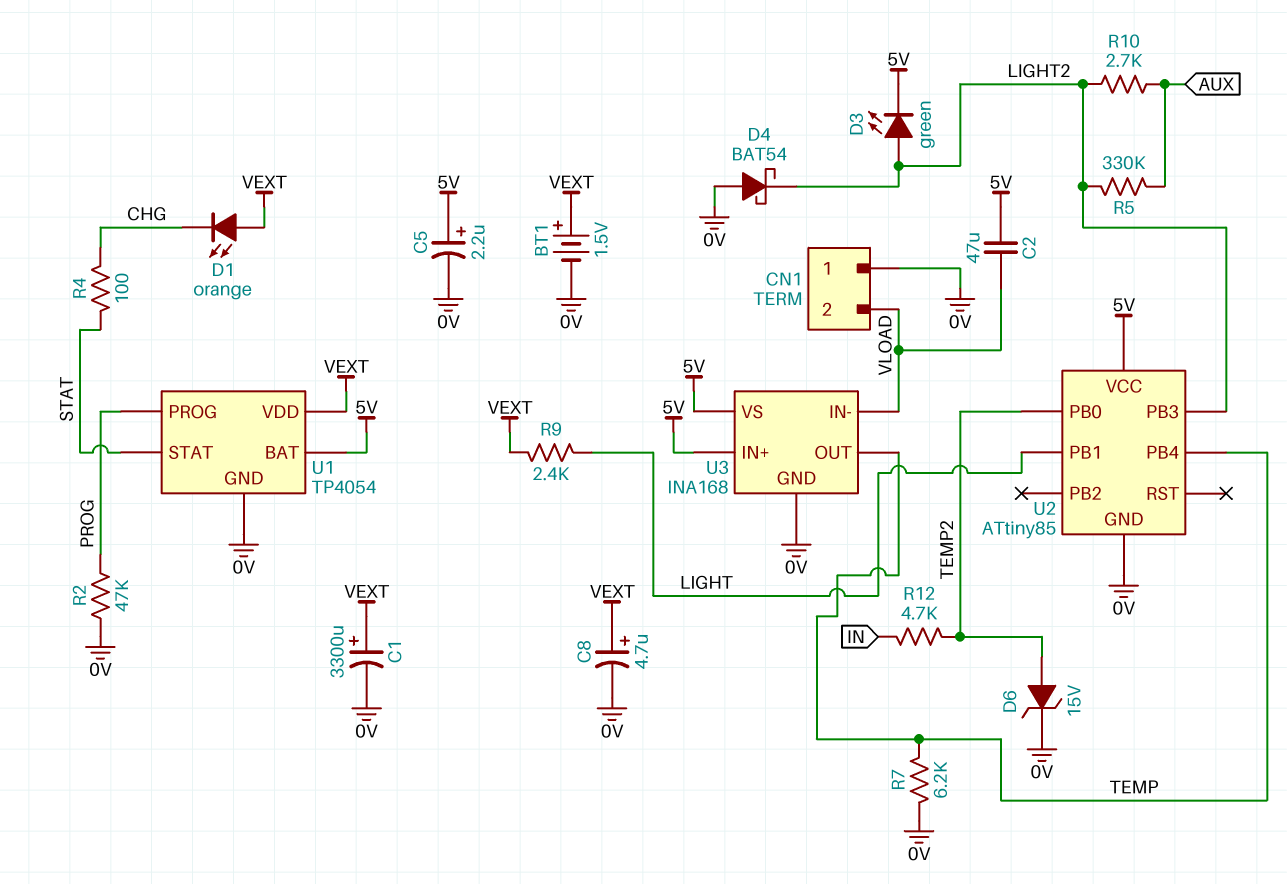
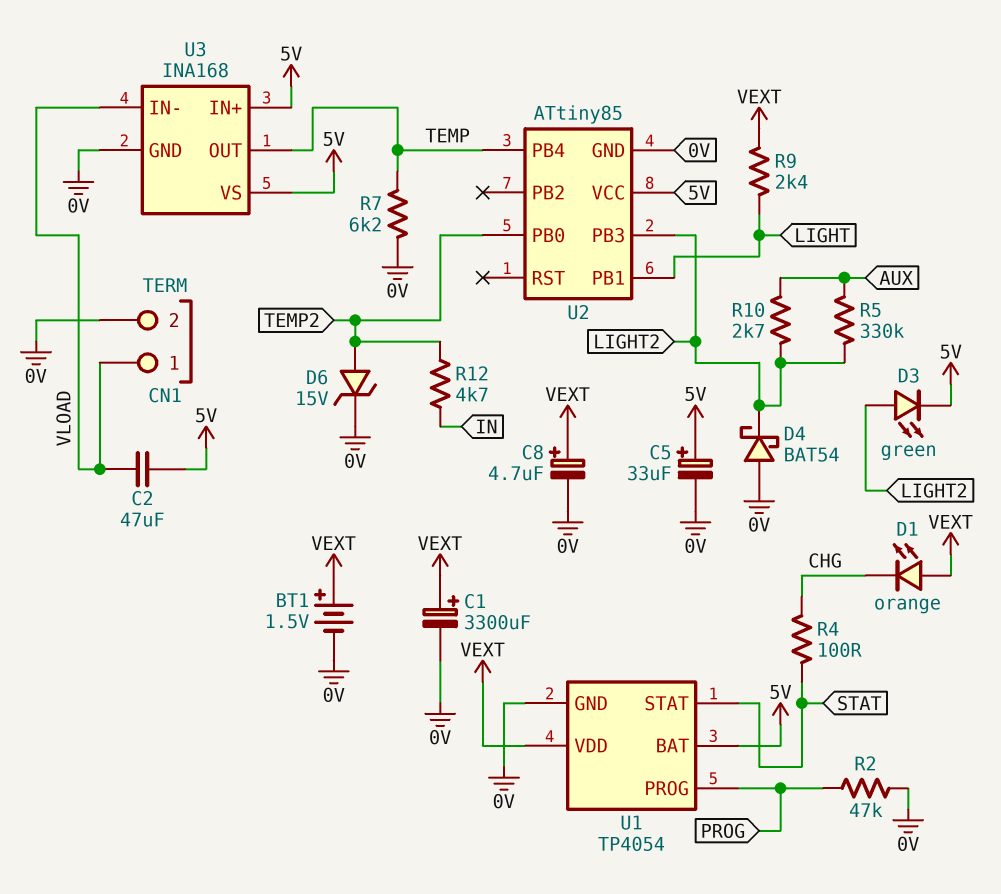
C5: 2.2uF (plus 5V, minus 0V) -> 33uF (plus 5V, minus 0V)
CN1 pin 1: 0V -> VLOAD
CN1 pin 2: VLOAD -> 0V

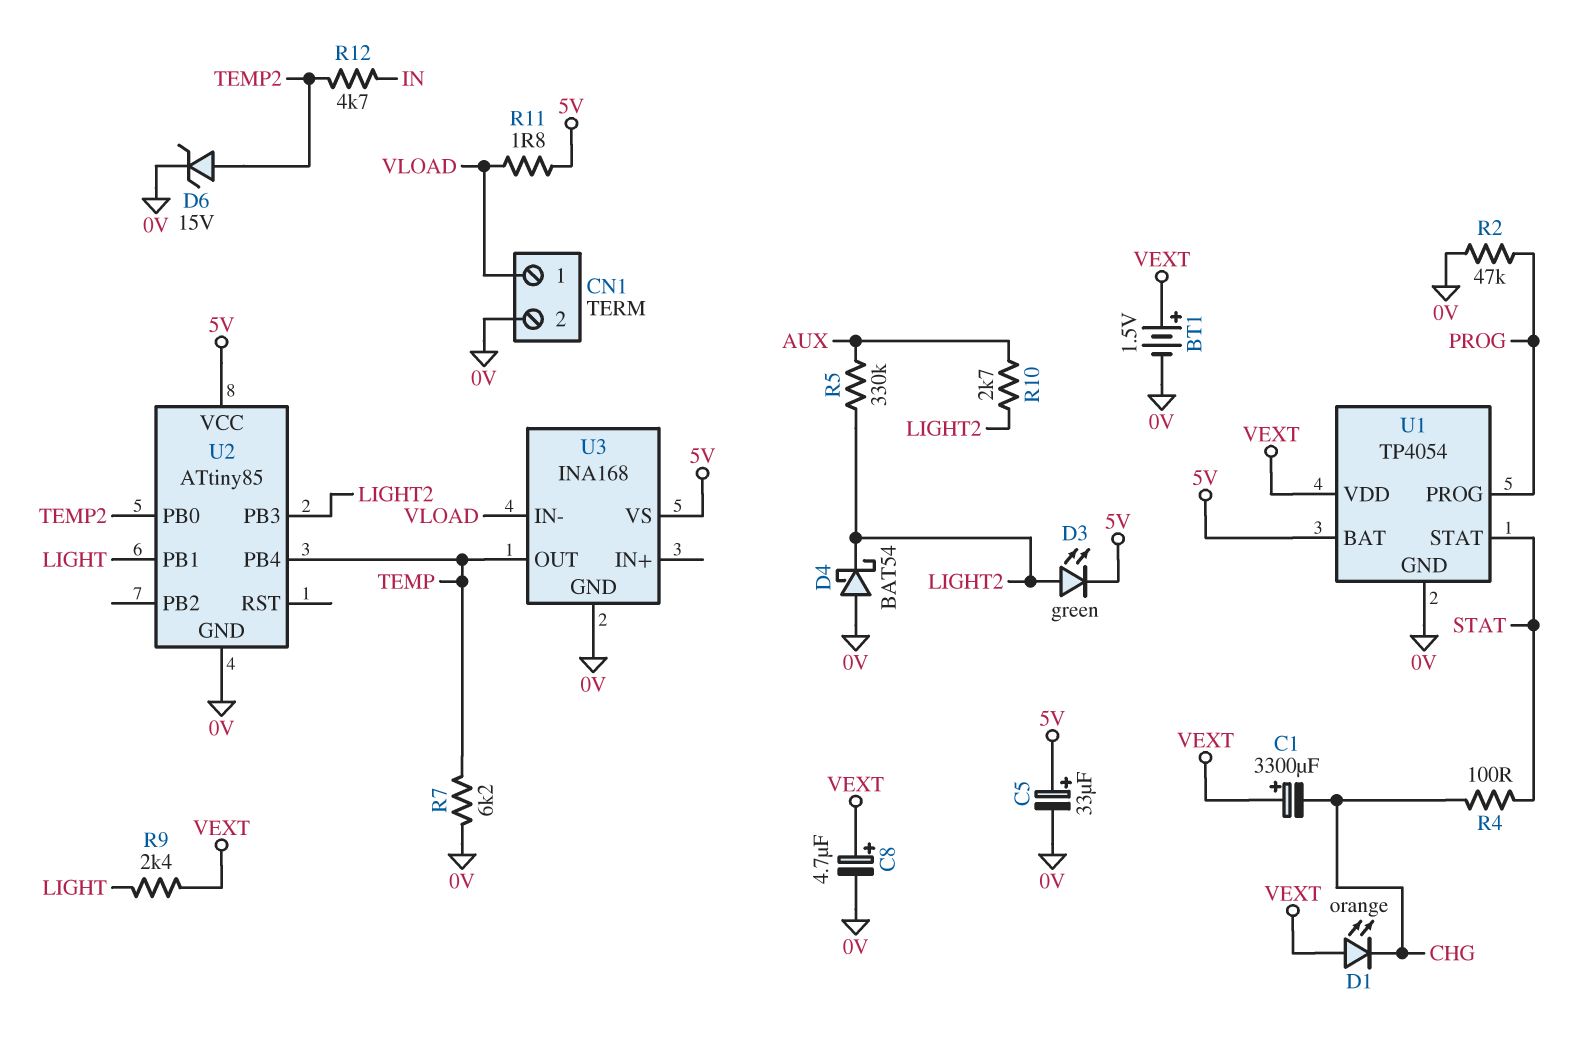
C1: 3300uF (plus VEXT, minus 0V) -> 3300uF (plus VEXT, minus CHG)
C2: 47uF (5V, VLOAD) -> none
R11: none -> 1.8 (5V, VLOAD)
U3 pin IN+: 5V -> none

